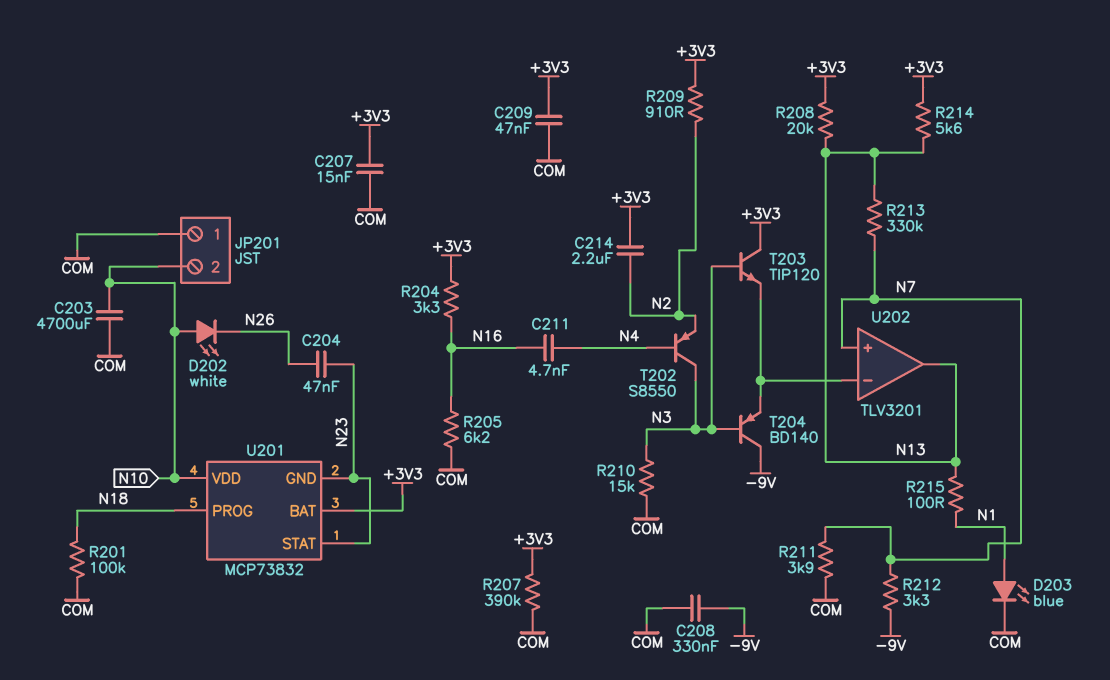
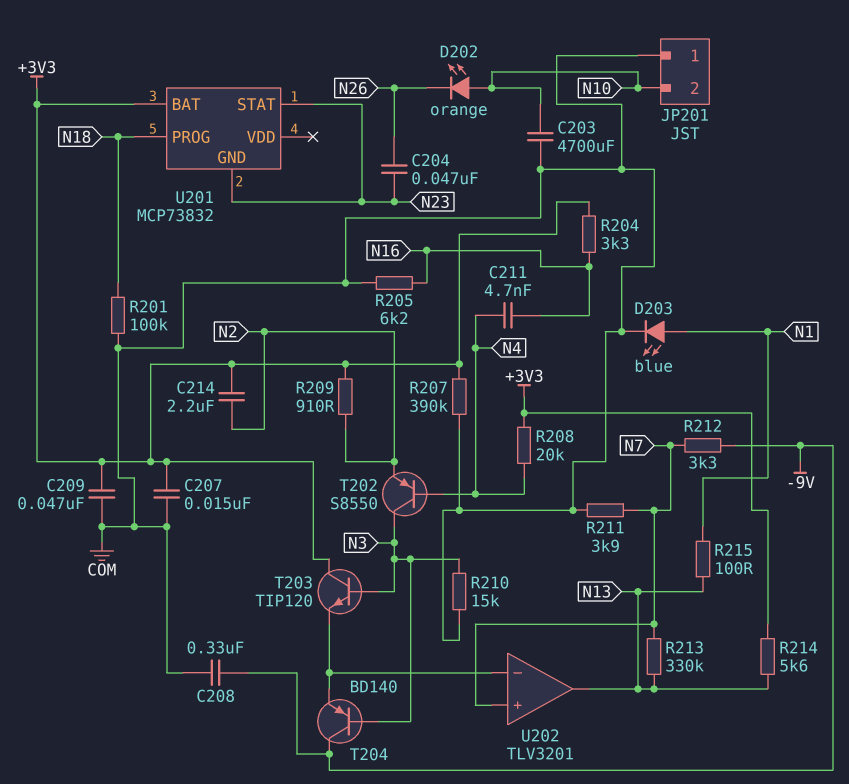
D202: LED white (A N10, K N26) -> LED orange (A N10, K N26)
R208: 20k (+3V3, N13) -> 20k (+3V3, N4)
U201 pin VDD: N10 -> none

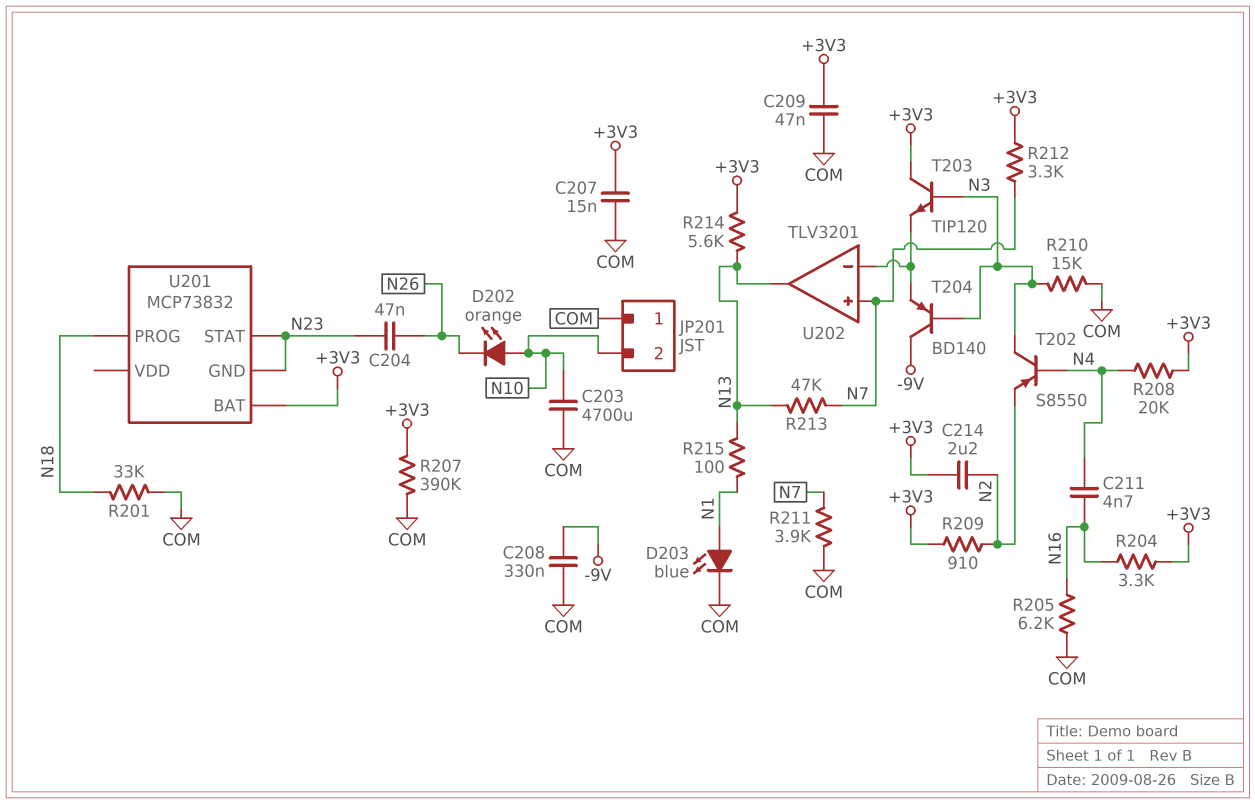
R201: 100k (COM, N18) -> 33k (COM, N18)
R212: 3.3k (-9V, N7) -> 3.3k (+3V3, N7)
R213: 330k (N7, N13) -> 47k (N7, N13)

